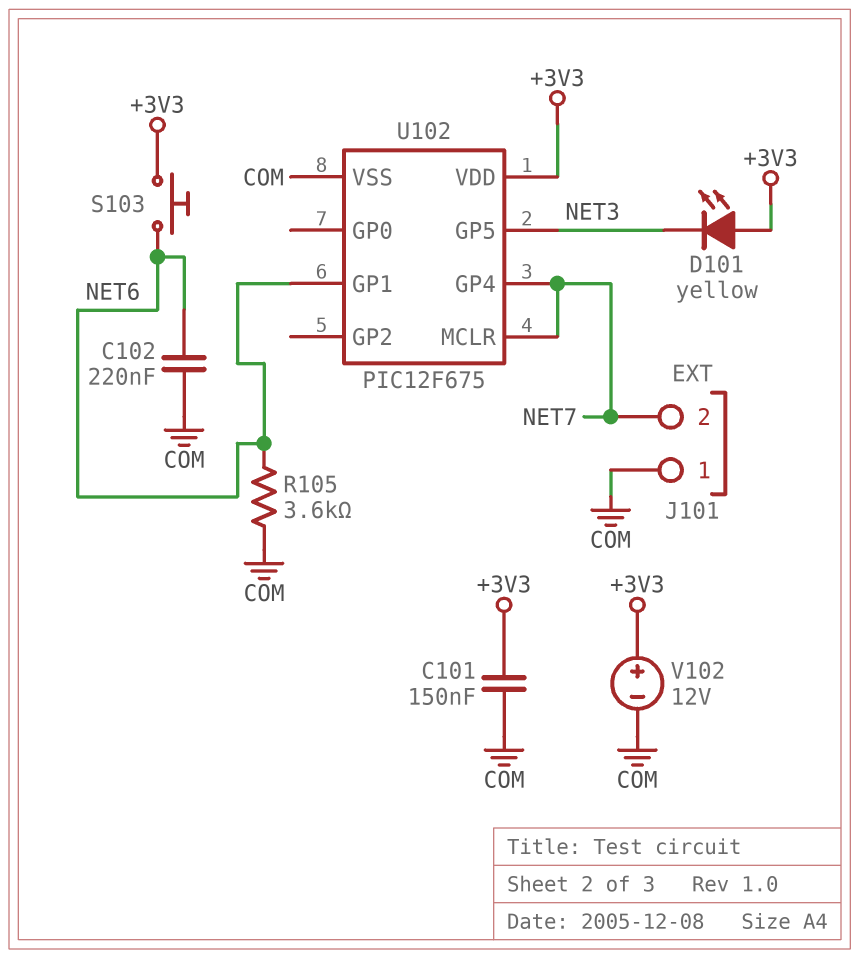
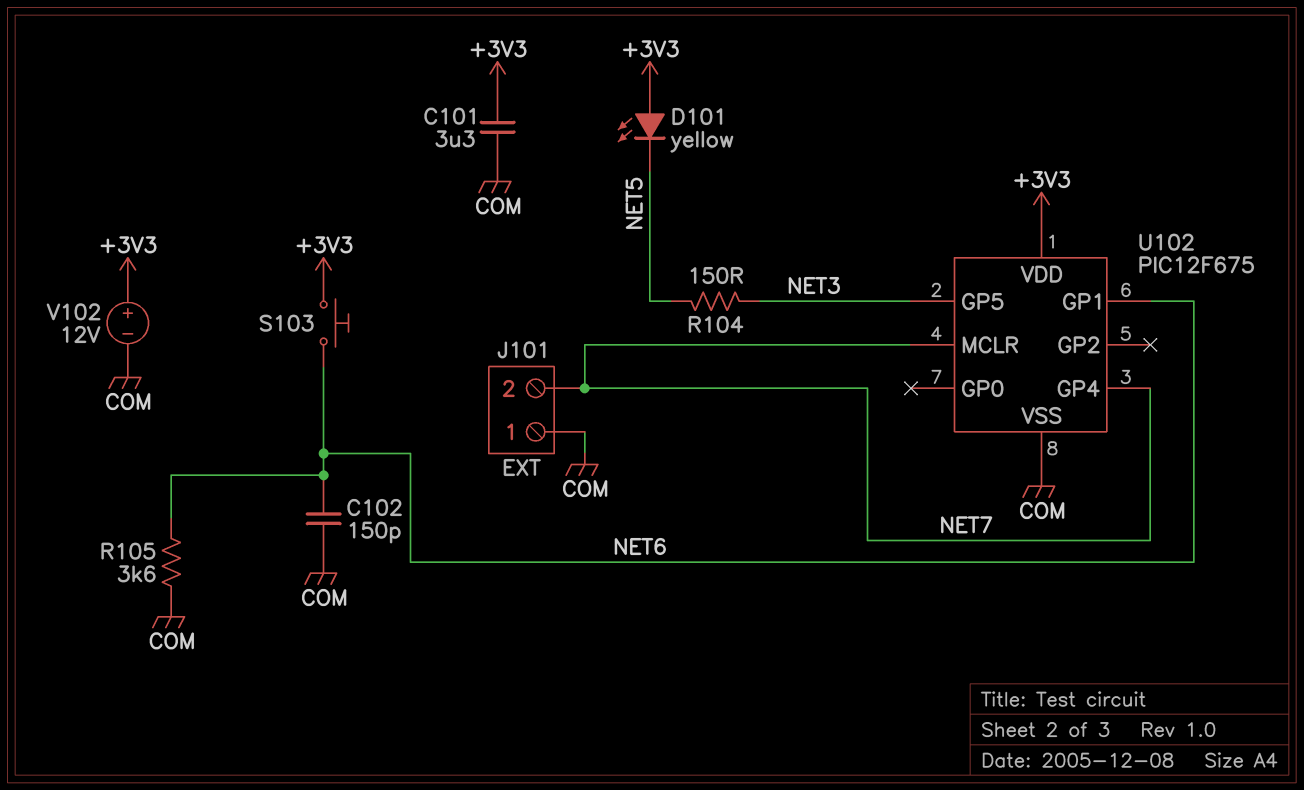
C101: 150nF (+3V3, COM) -> 3.3uF (+3V3, COM)
C102: 220nF (COM, NET6) -> 150pF (COM, NET6)
D101: LED yellow (A +3V3, K NET3) -> LED yellow (A +3V3, K NET5)
R104: none -> 150 (NET3, NET5)

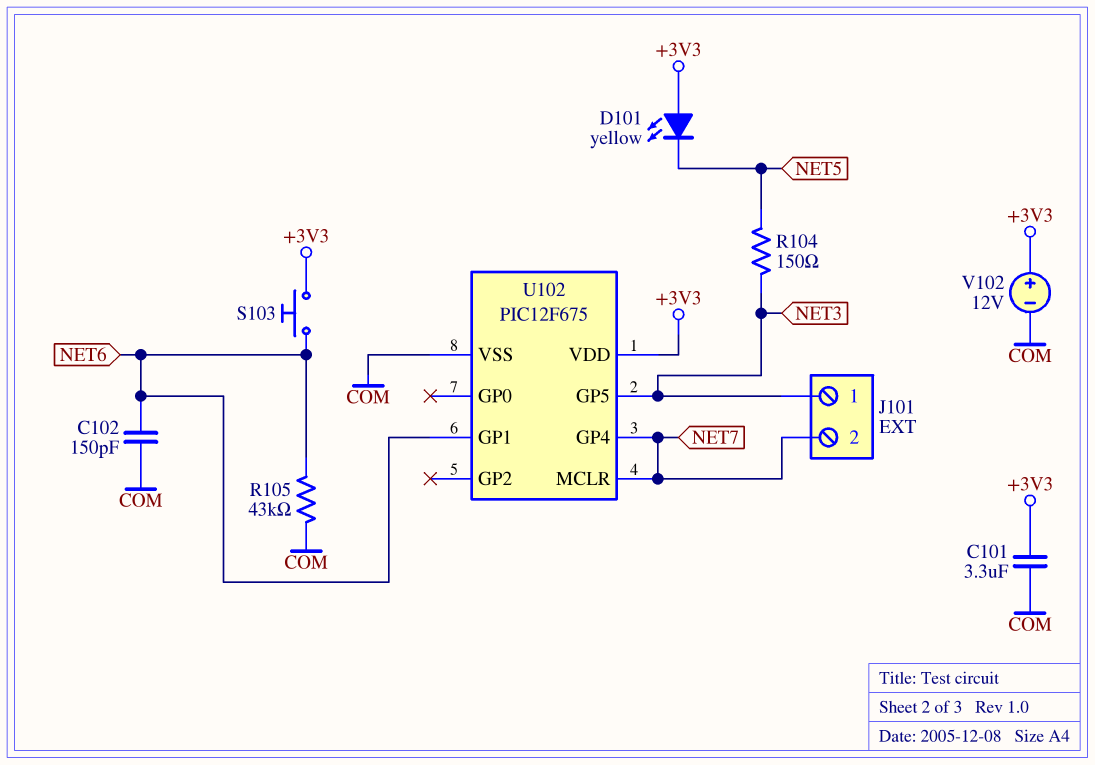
J101 pin 1: COM -> NET3
R105: 3.6k (COM, NET6) -> 43k (COM, NET6)

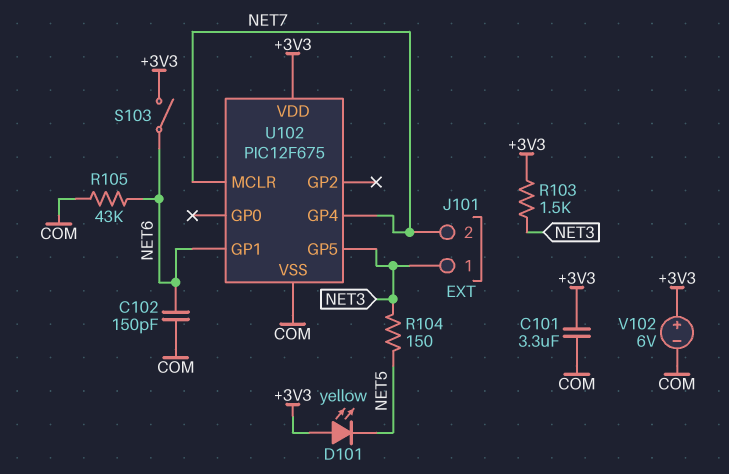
R103: none -> 1.5k (+3V3, NET3)
S103: button (+3V3, NET6) -> switch (+3V3, NET6)
V102: 12V (plus +3V3, minus COM) -> 6V (plus +3V3, minus COM)

